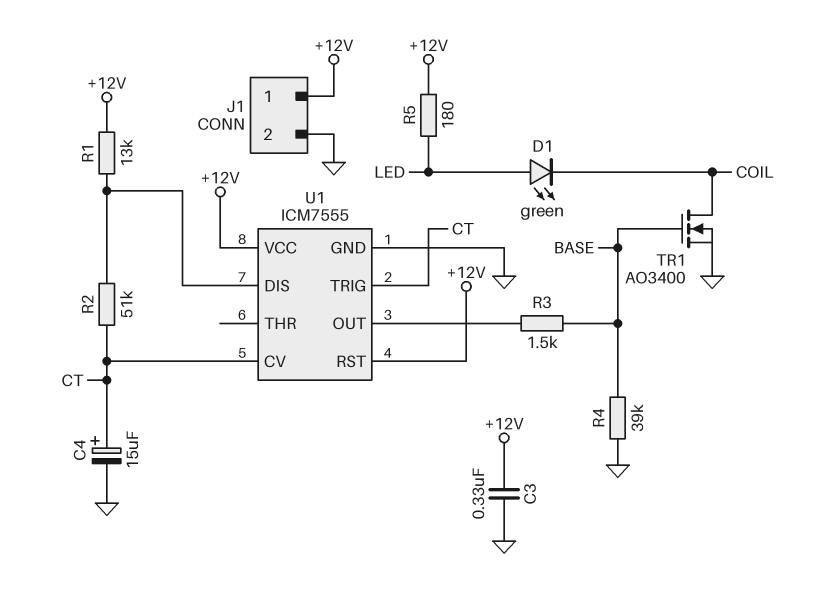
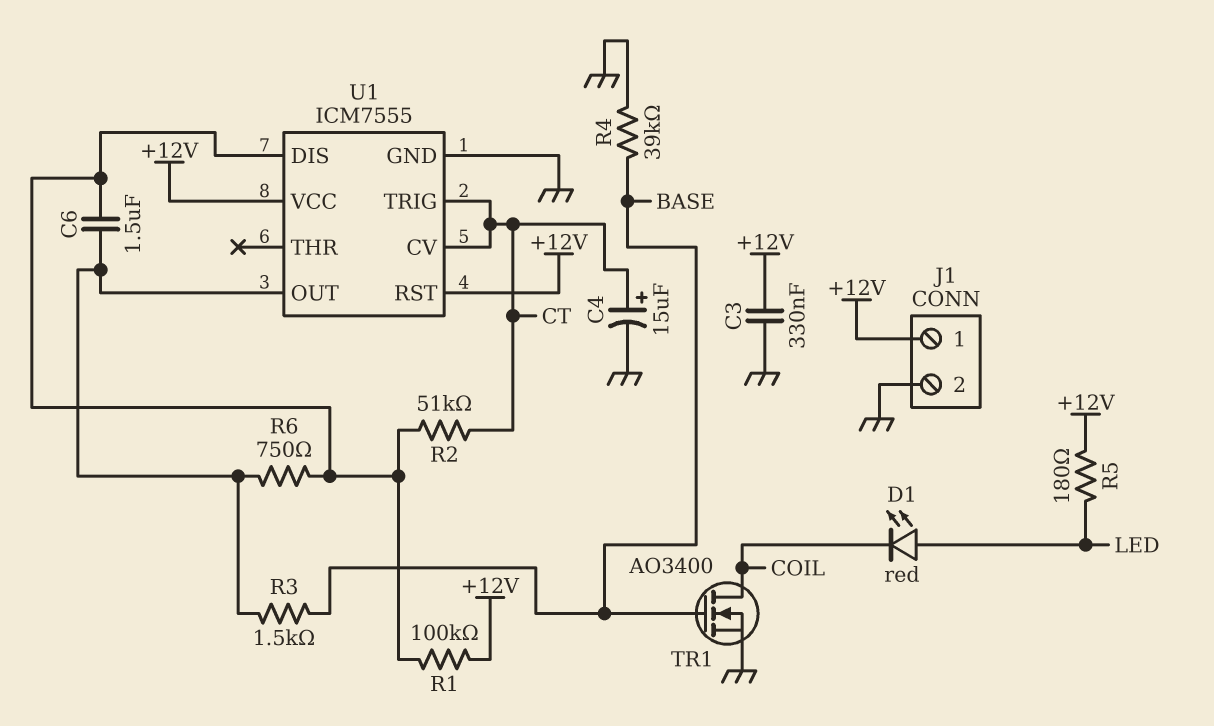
C6: none -> 1.5uF (U1/DIS, U1/OUT)
D1: LED green (A LED, K COIL) -> LED red (A LED, K COIL)
R1: 13k (+12V, U1/DIS) -> 100k (+12V, U1/DIS)
R6: none -> 750 (U1/DIS, U1/OUT)

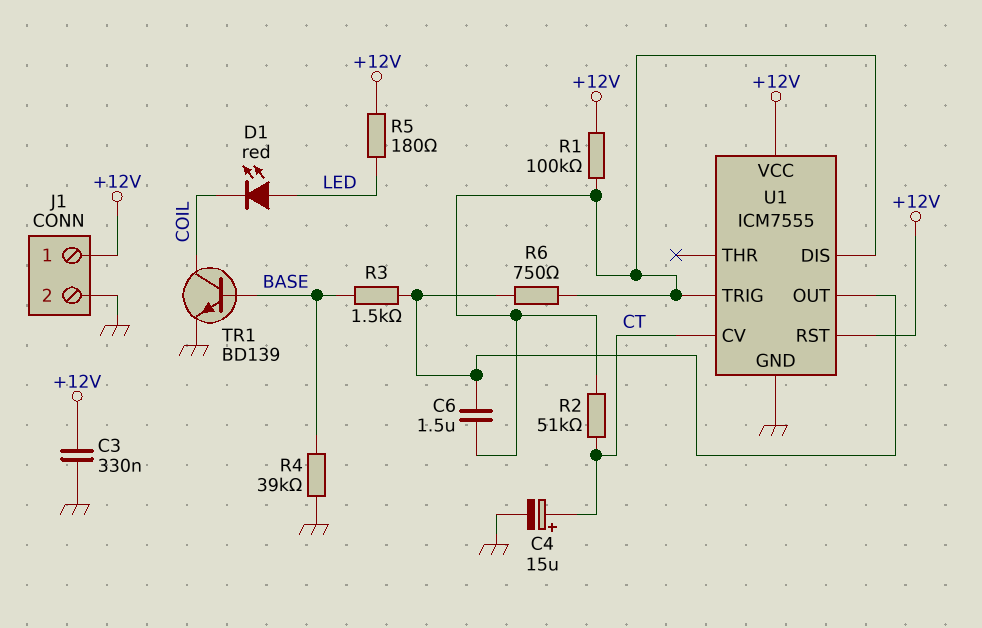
TR1: NMOS AO3400 (G BASE, D COIL, S GND) -> NPN BD139 (B BASE, C COIL, E GND)
U1 pin TRIG: CT -> U1/DIS

